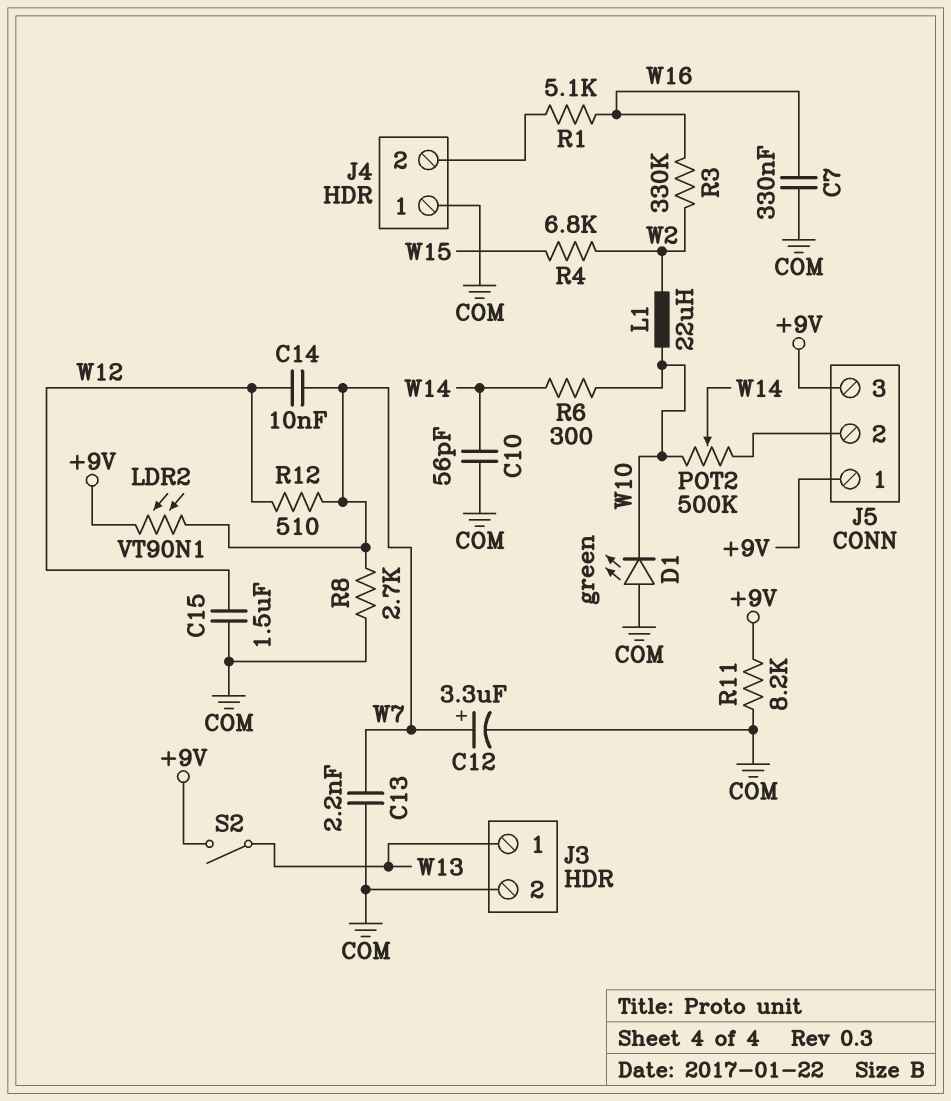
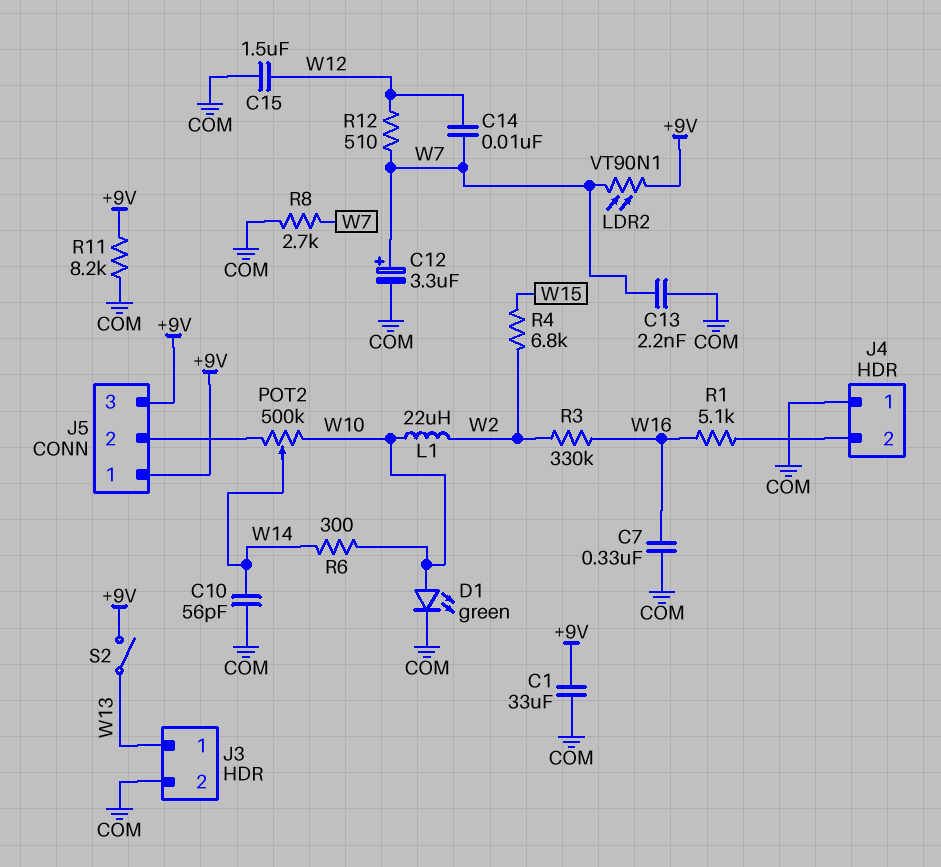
C1: none -> 33uF (+9V, COM)
D1: LED green (A COM, K W10) -> LED green (A W10, K COM)

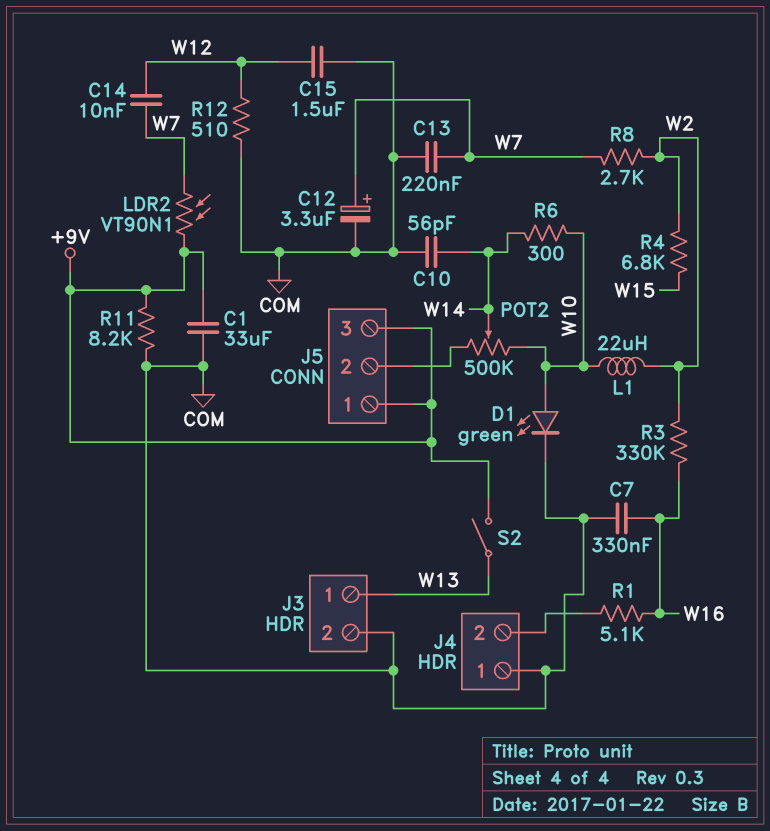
C13: 2.2nF (COM, W7) -> 220nF (COM, W7)
R8: 2.7k (COM, W7) -> 2.7k (W2, W7)
R12: 510 (W7, W12) -> 510 (COM, W12)

